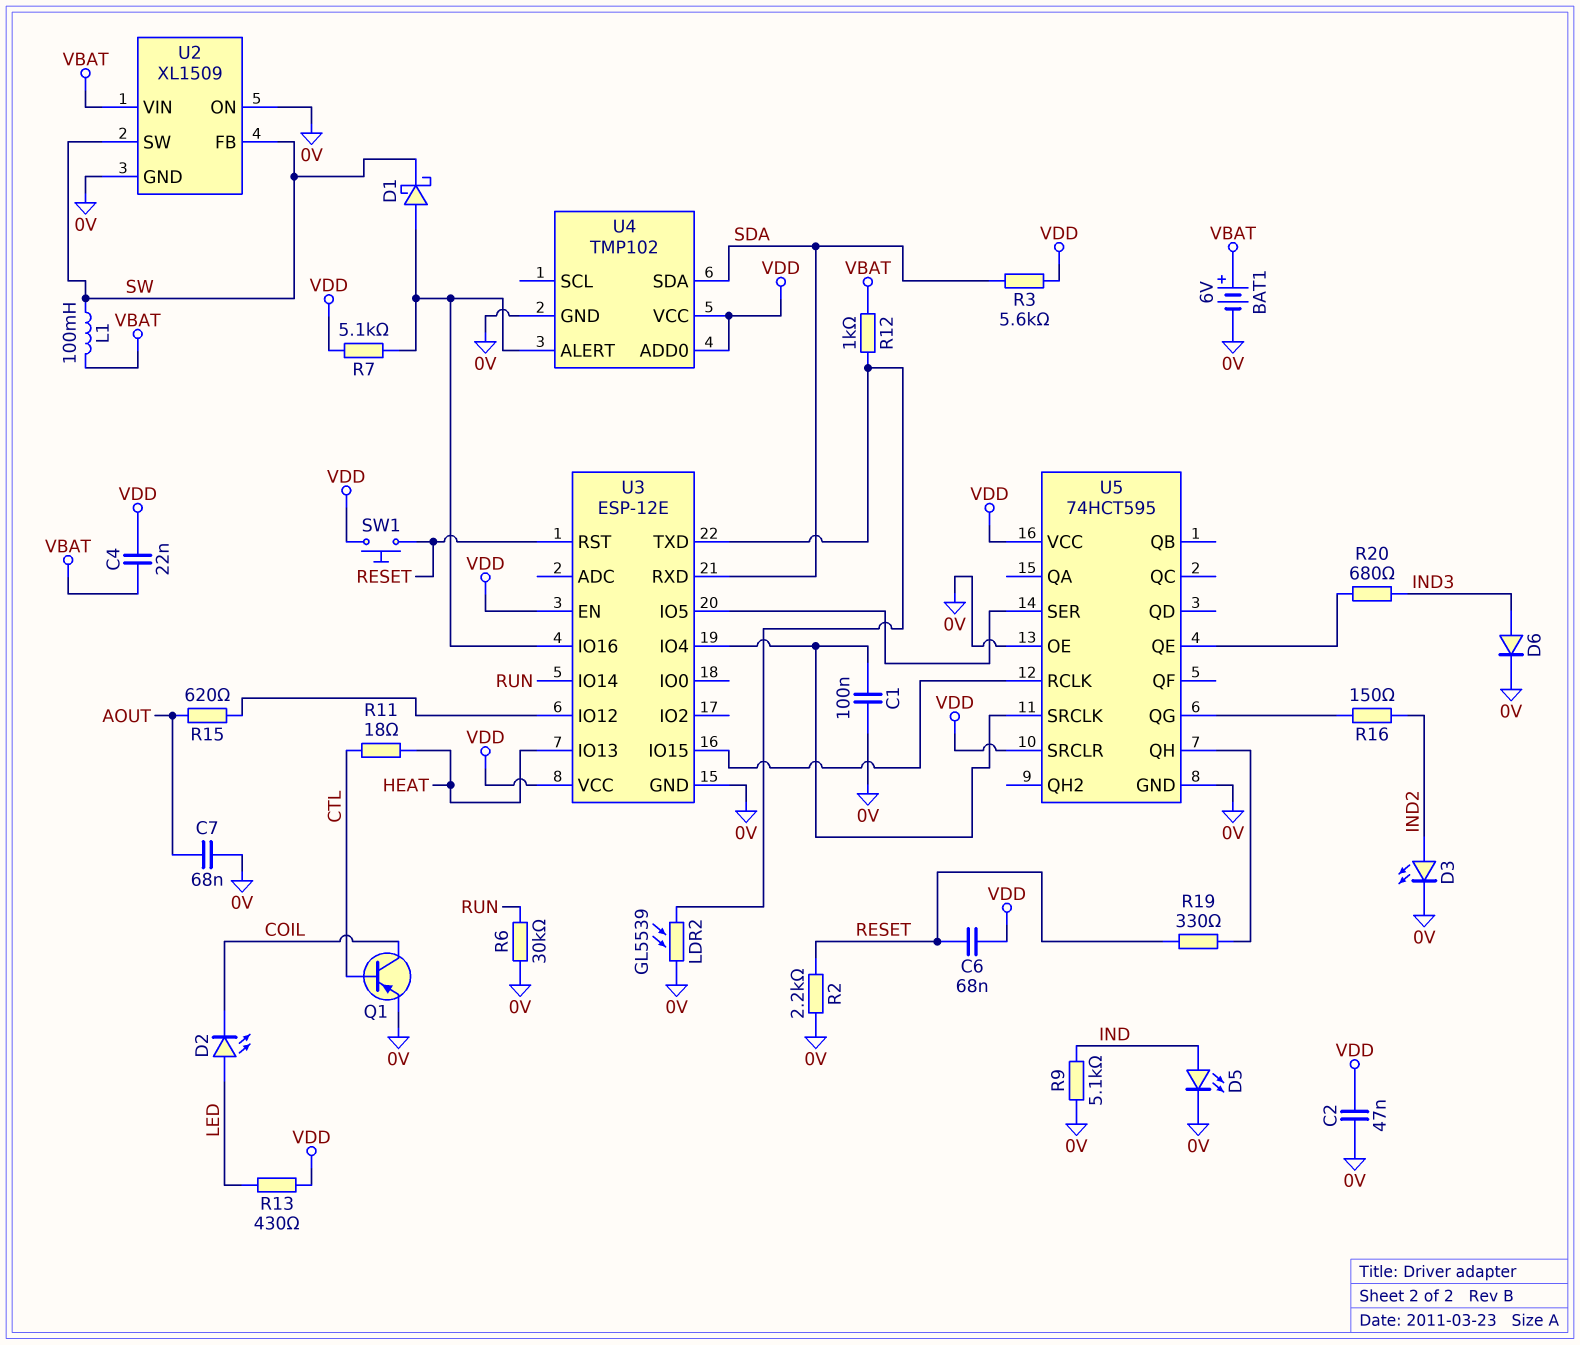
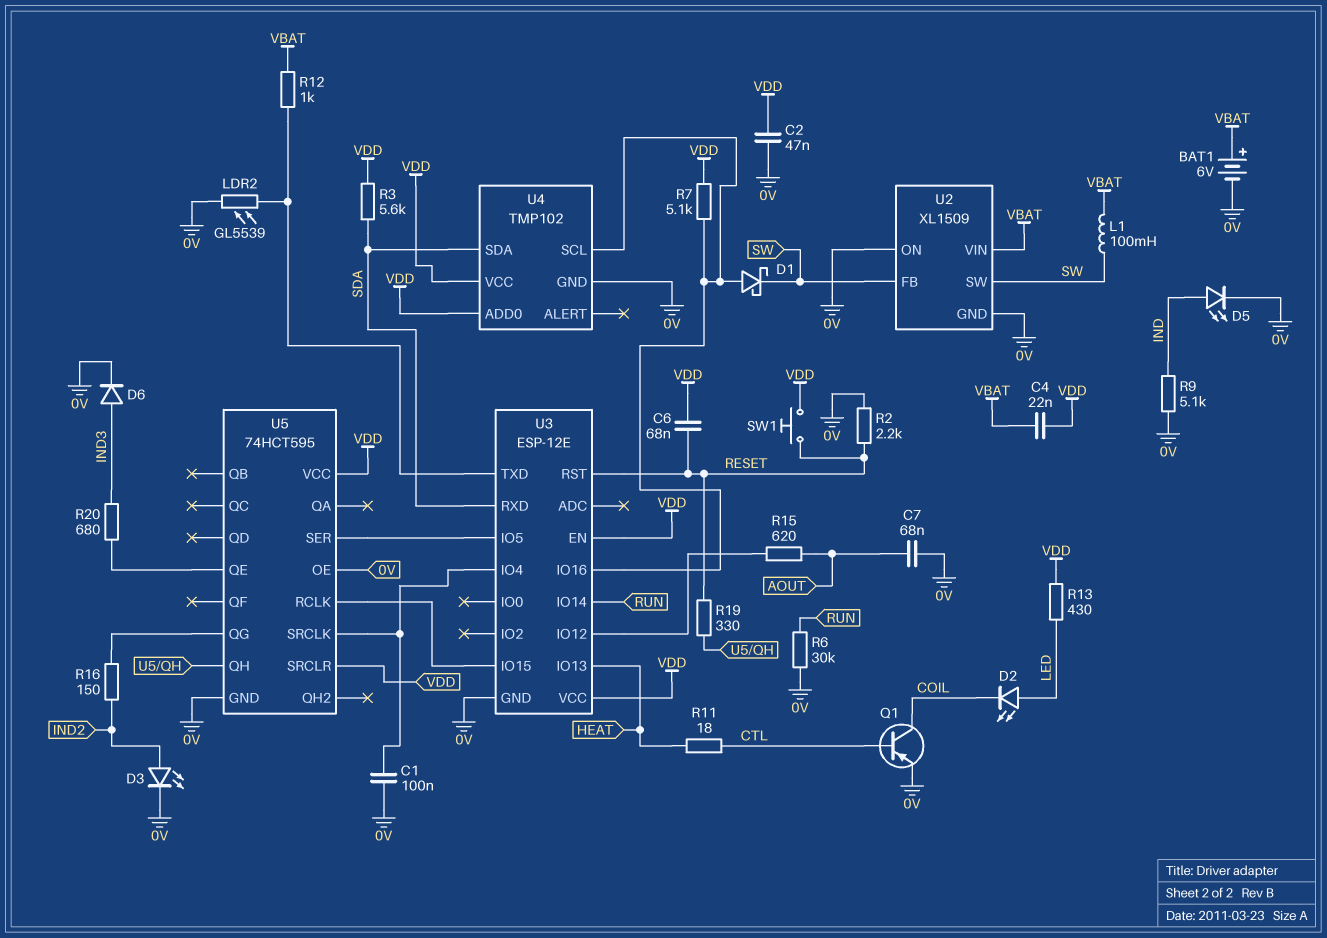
U4 pin ALERT: U3/IO16 -> none
U4 pin SCL: none -> U3/IO16

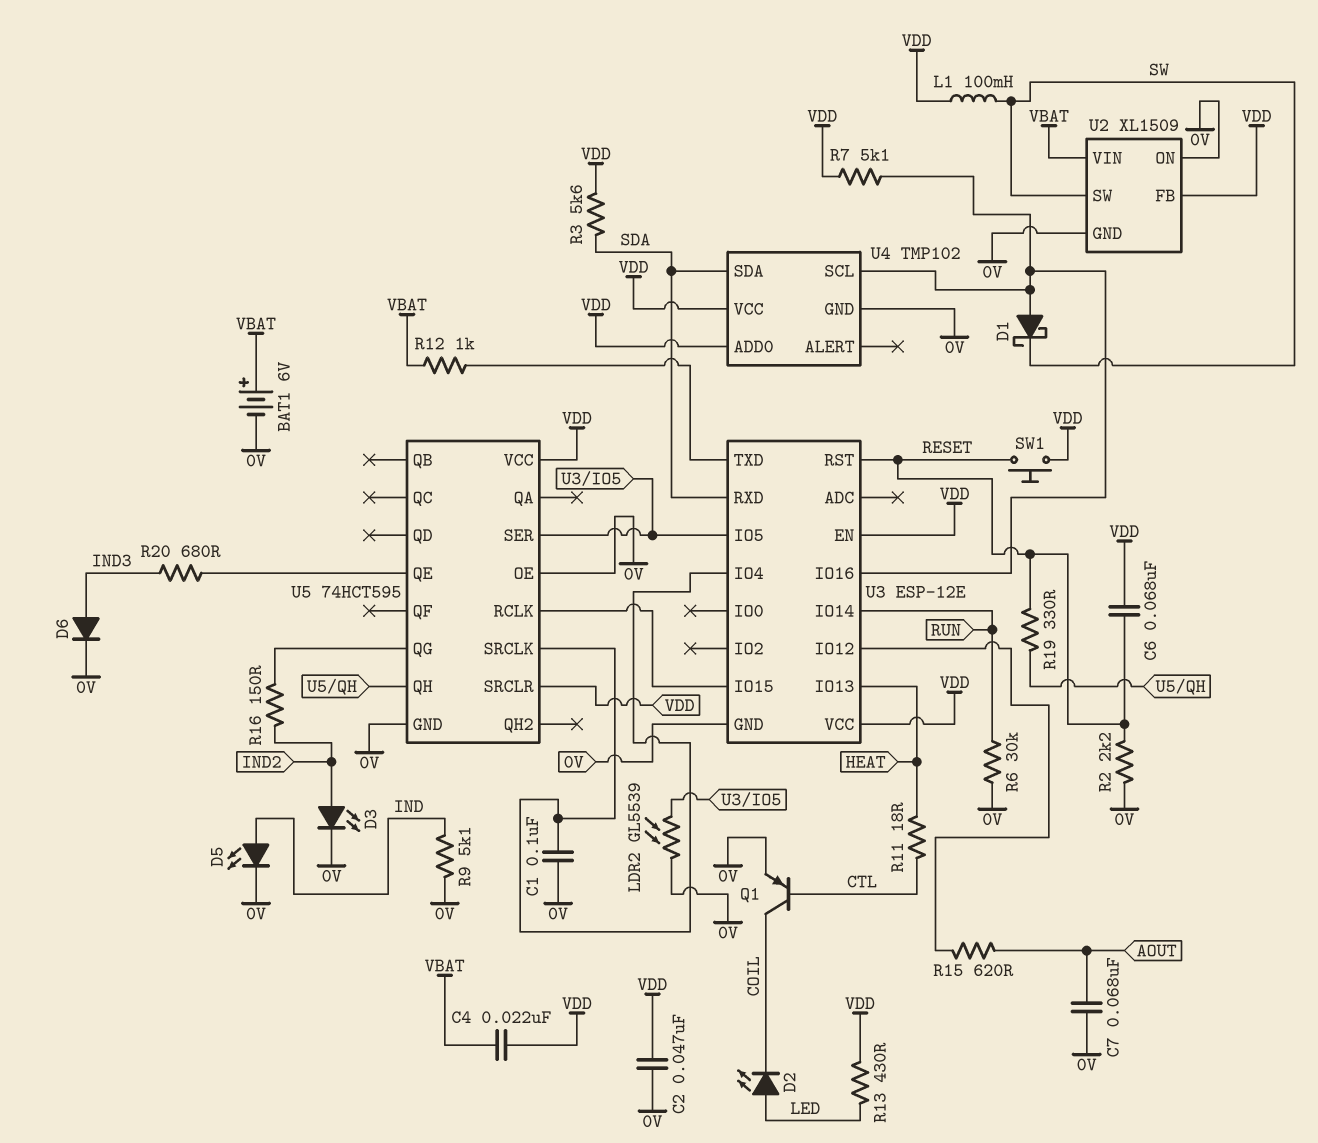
L1: 100mH (SW, VBAT) -> 100mH (SW, VDD)
LDR2: GL5539 (0V, U3/TXD) -> GL5539 (0V, U3/IO5)
U2 pin FB: SW -> VDD

